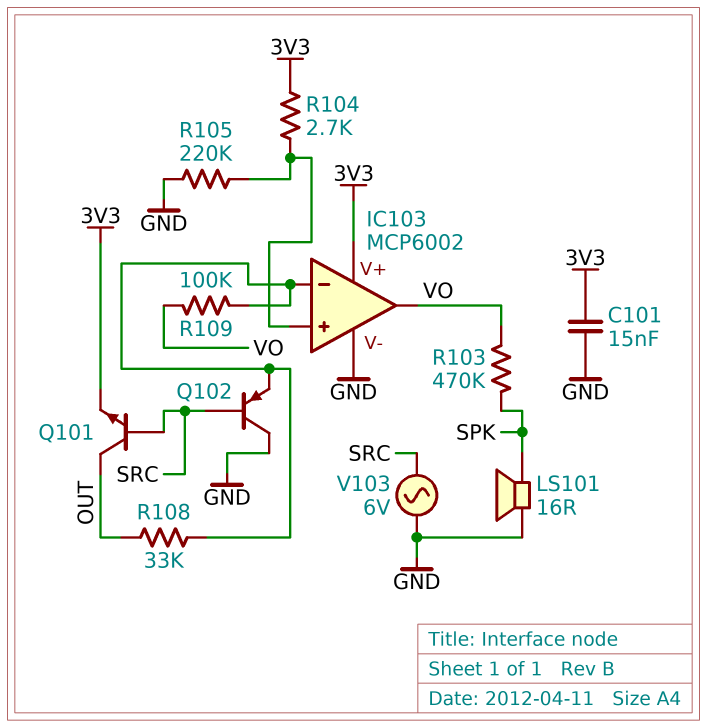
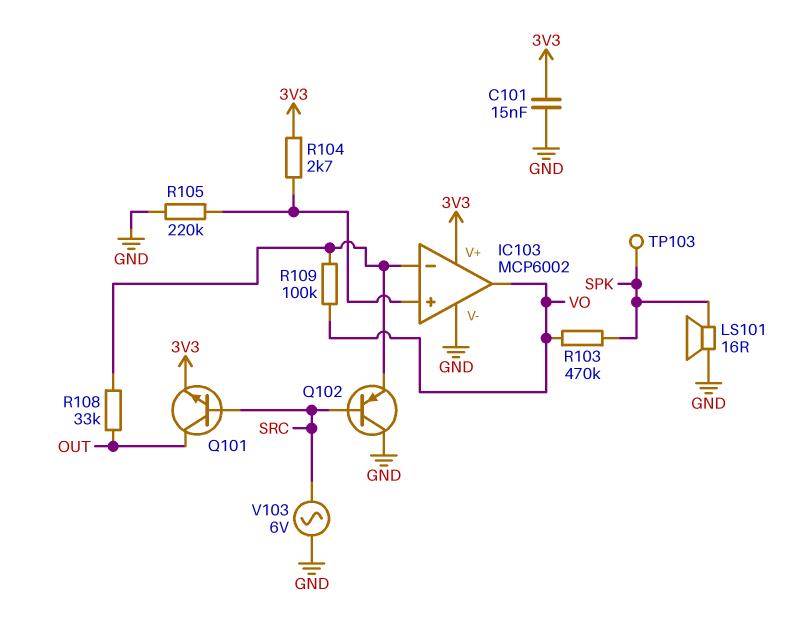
TP103: none -> test point (SPK)

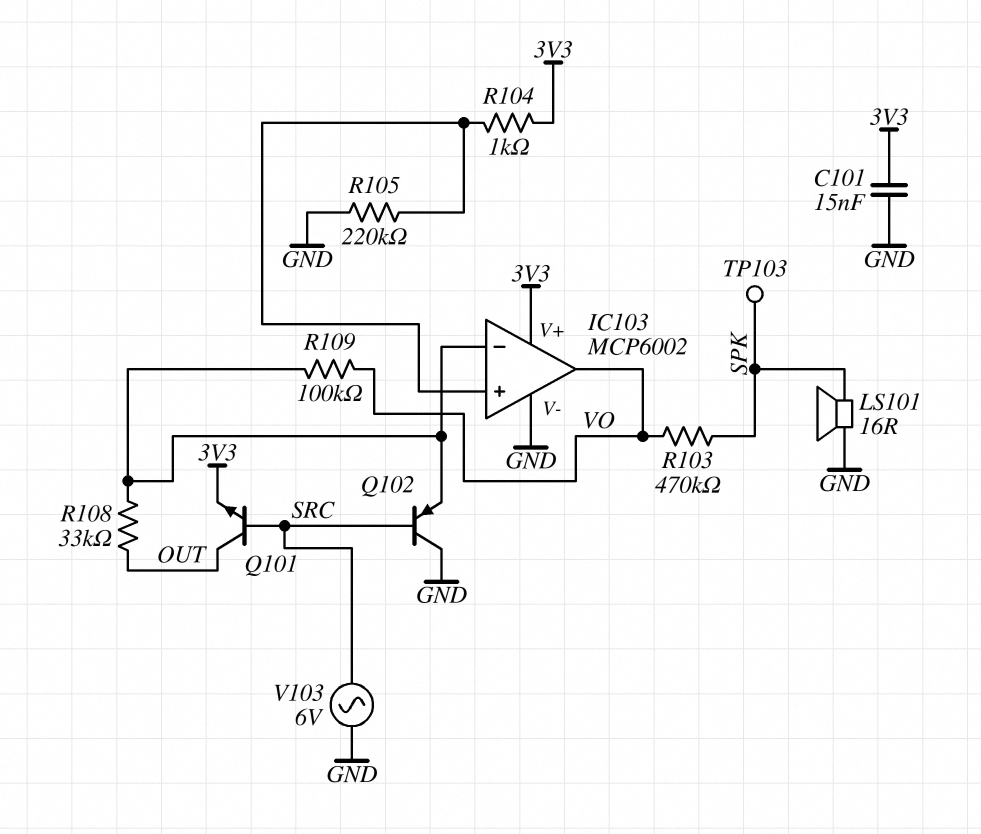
R104: 2.7k (3V3, IC103/in+) -> 1k (3V3, IC103/in+)

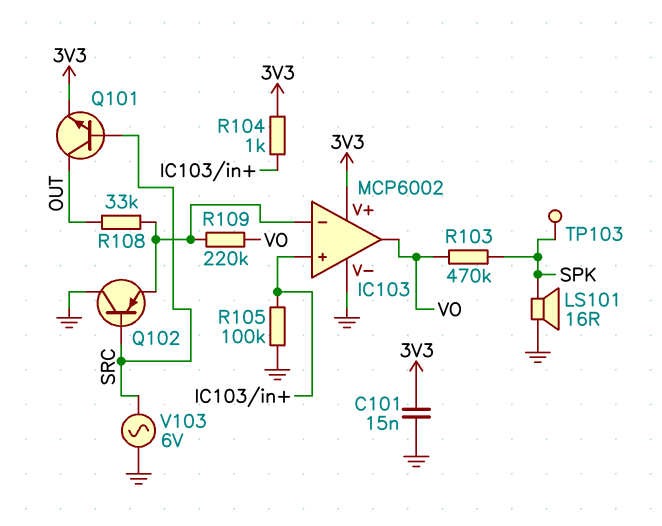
R105: 220k (GND, IC103/in+) -> 100k (GND, IC103/in+)
R109: 100k (IC103/in-, VO) -> 220k (IC103/in-, VO)

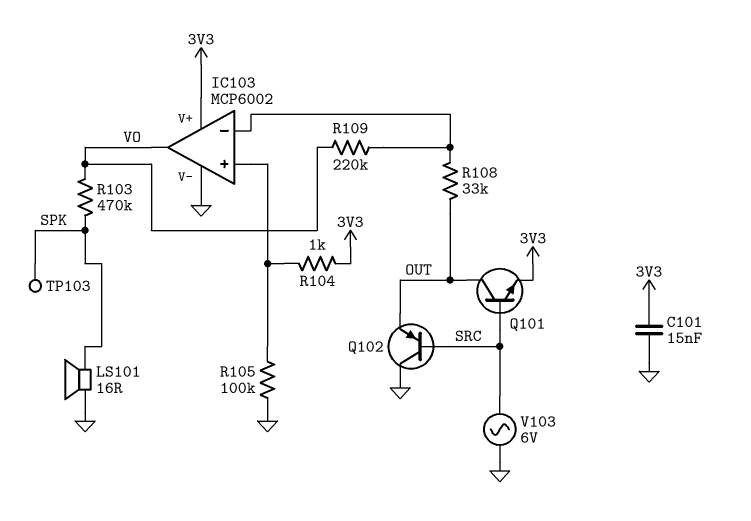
Q102: PNP (B SRC, C GND, E IC103/in-) -> PNP (B SRC, C GND, E OUT)

